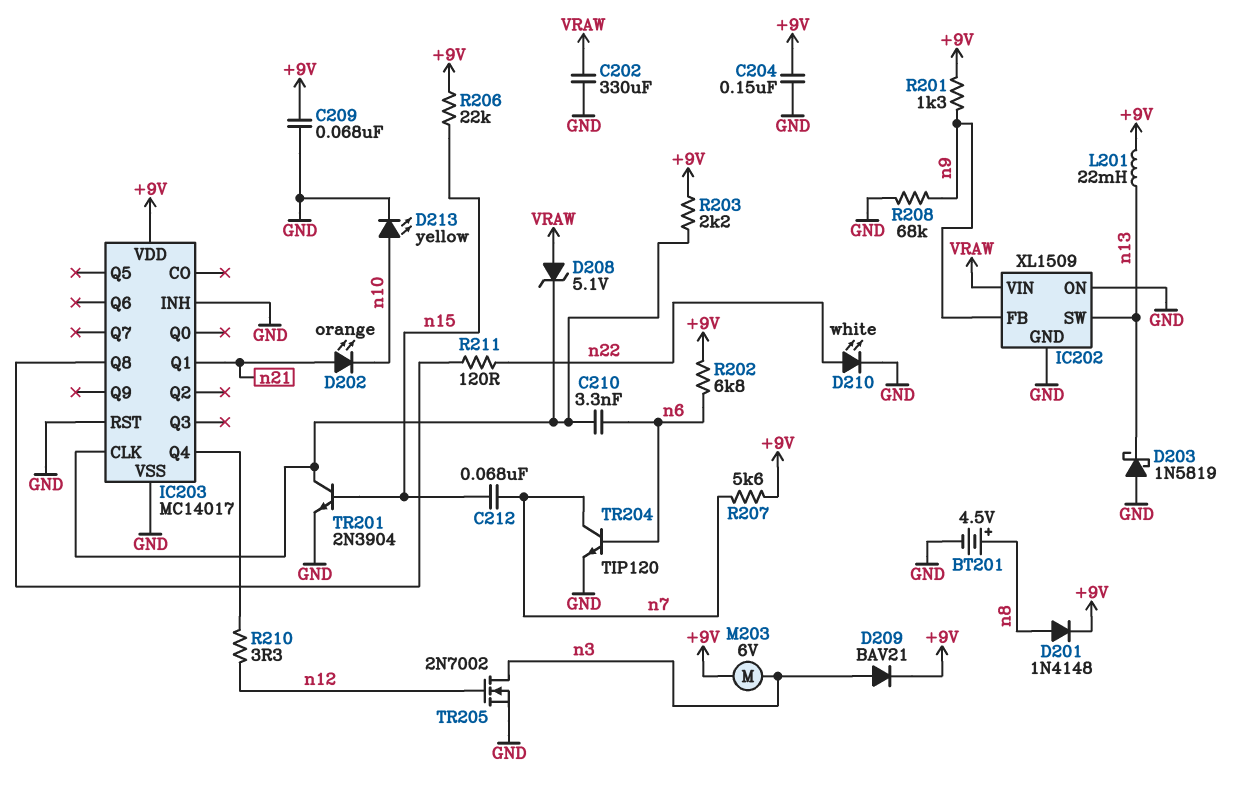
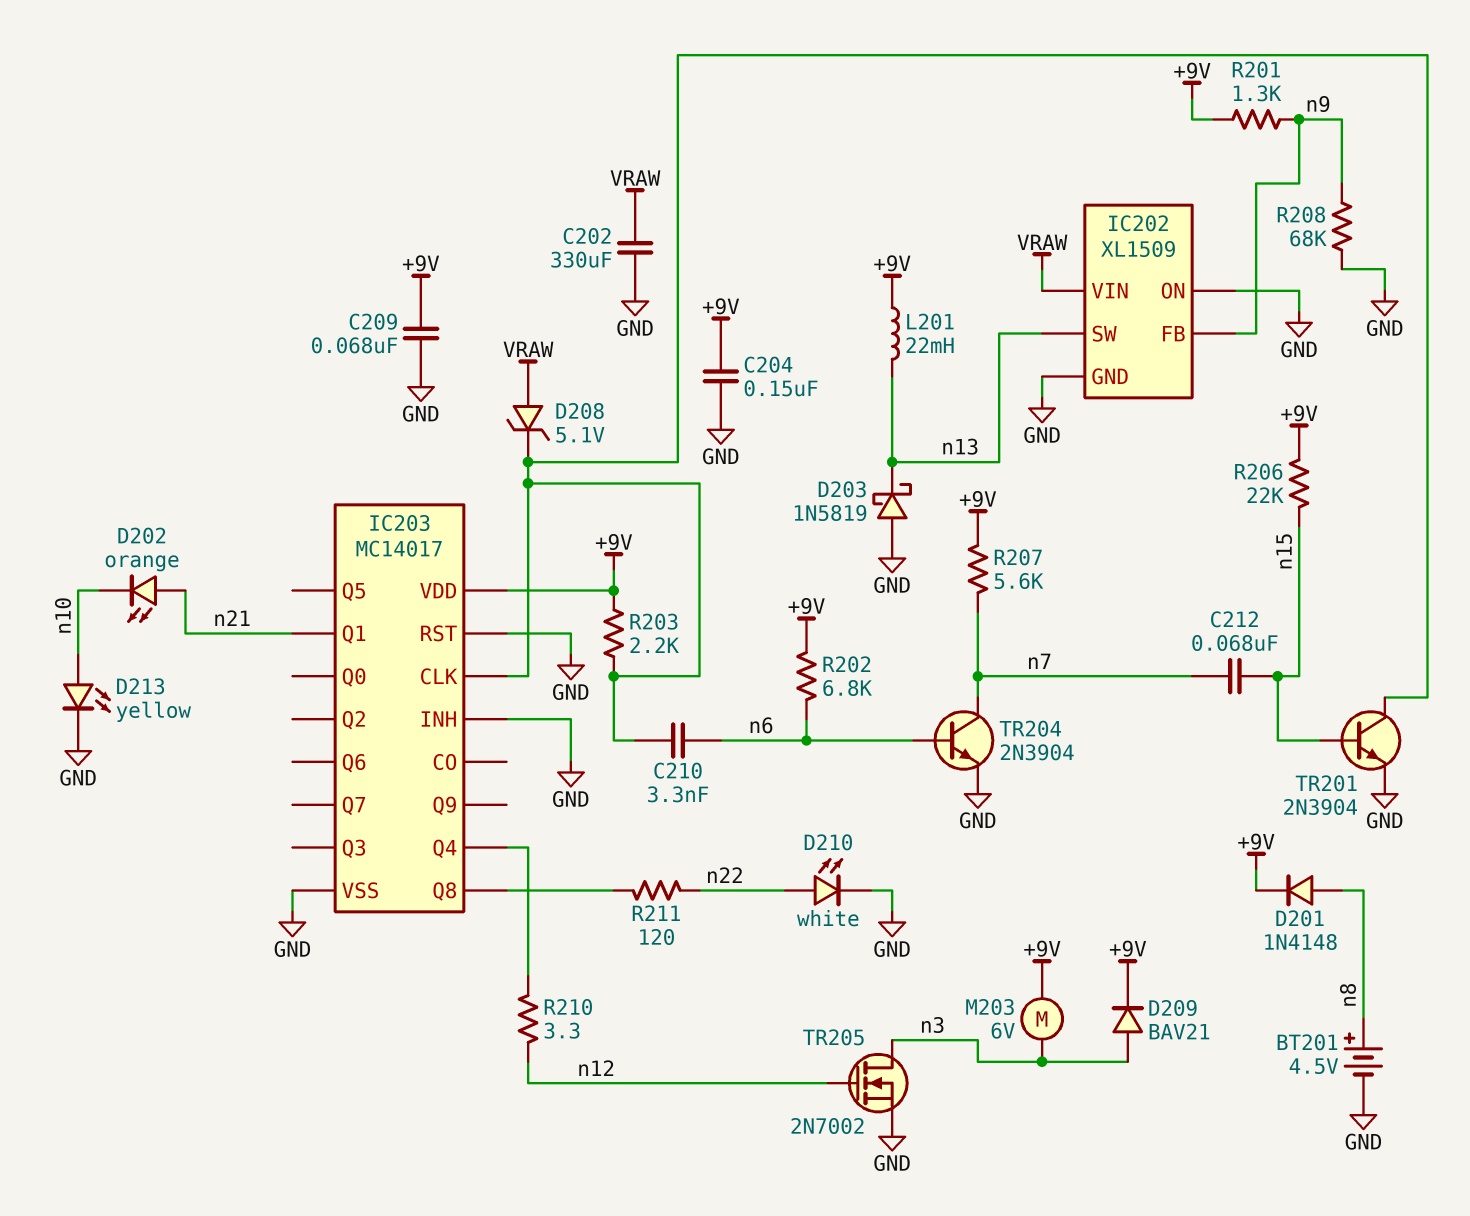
TR204: NPN TIP120 (B n6, C n7, E GND) -> NPN 2N3904 (B n6, C n7, E GND)

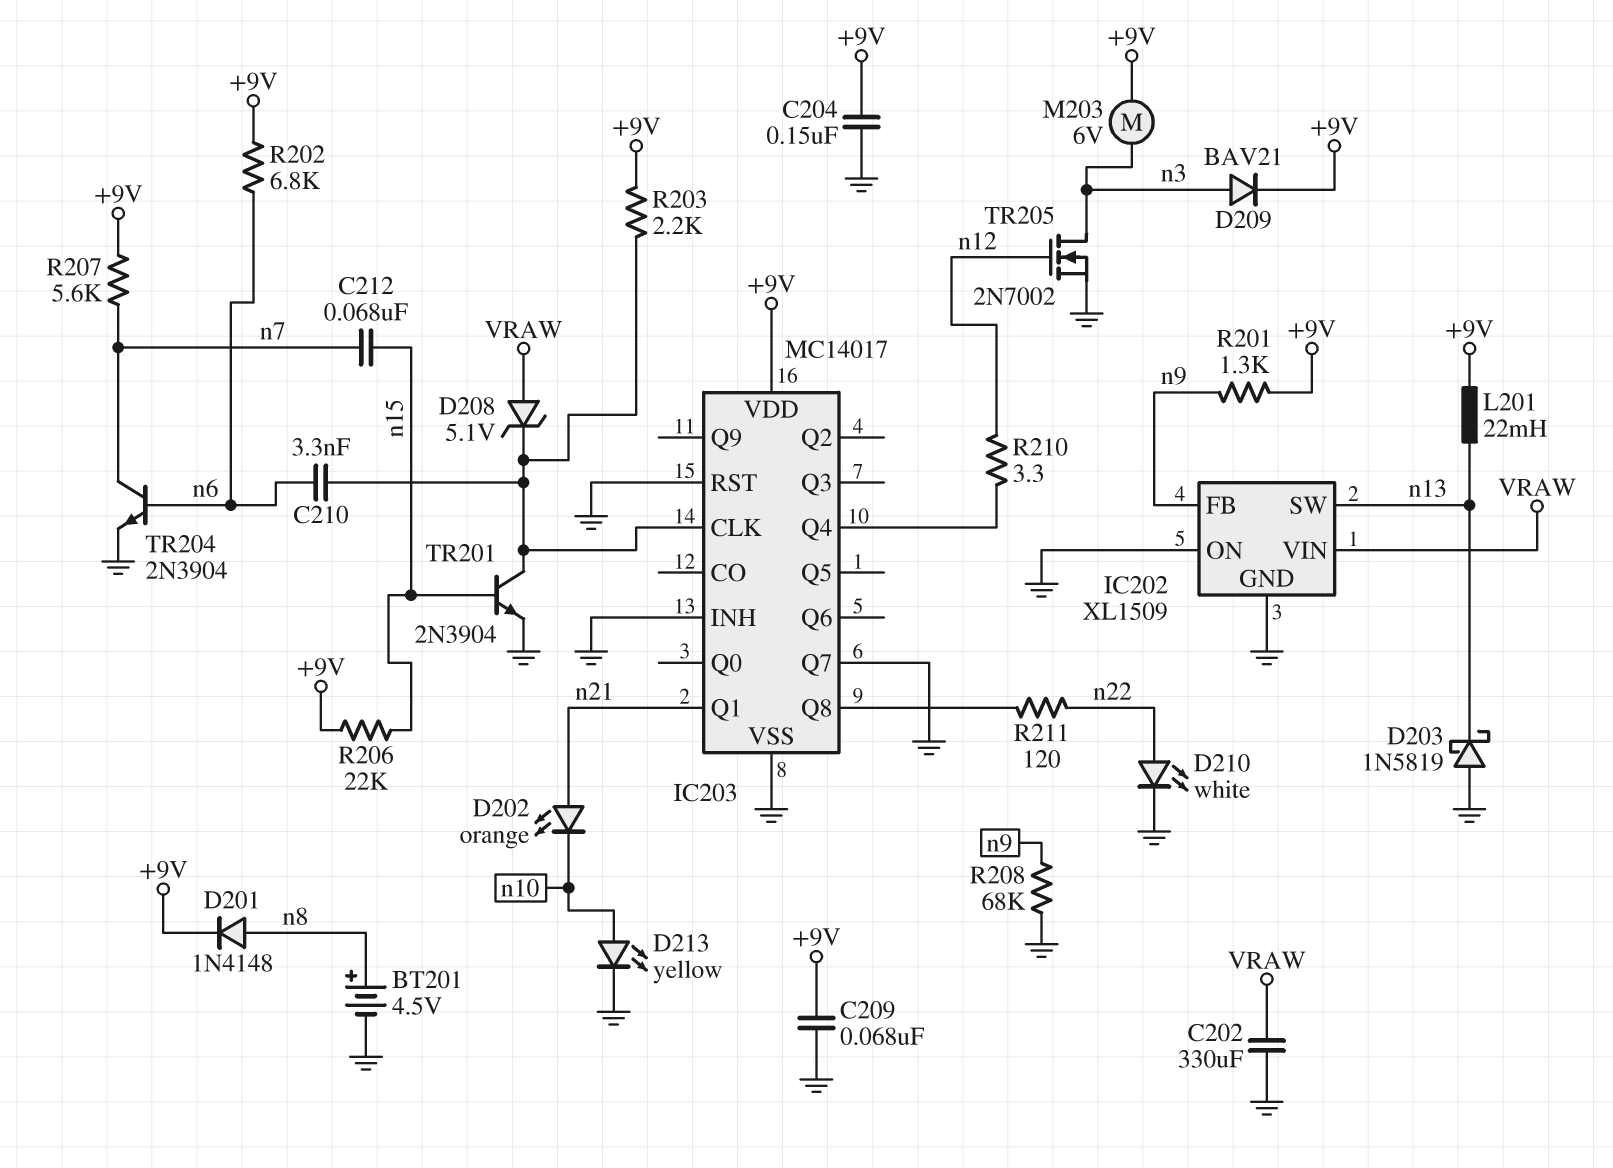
IC203 pin Q7: none -> GND

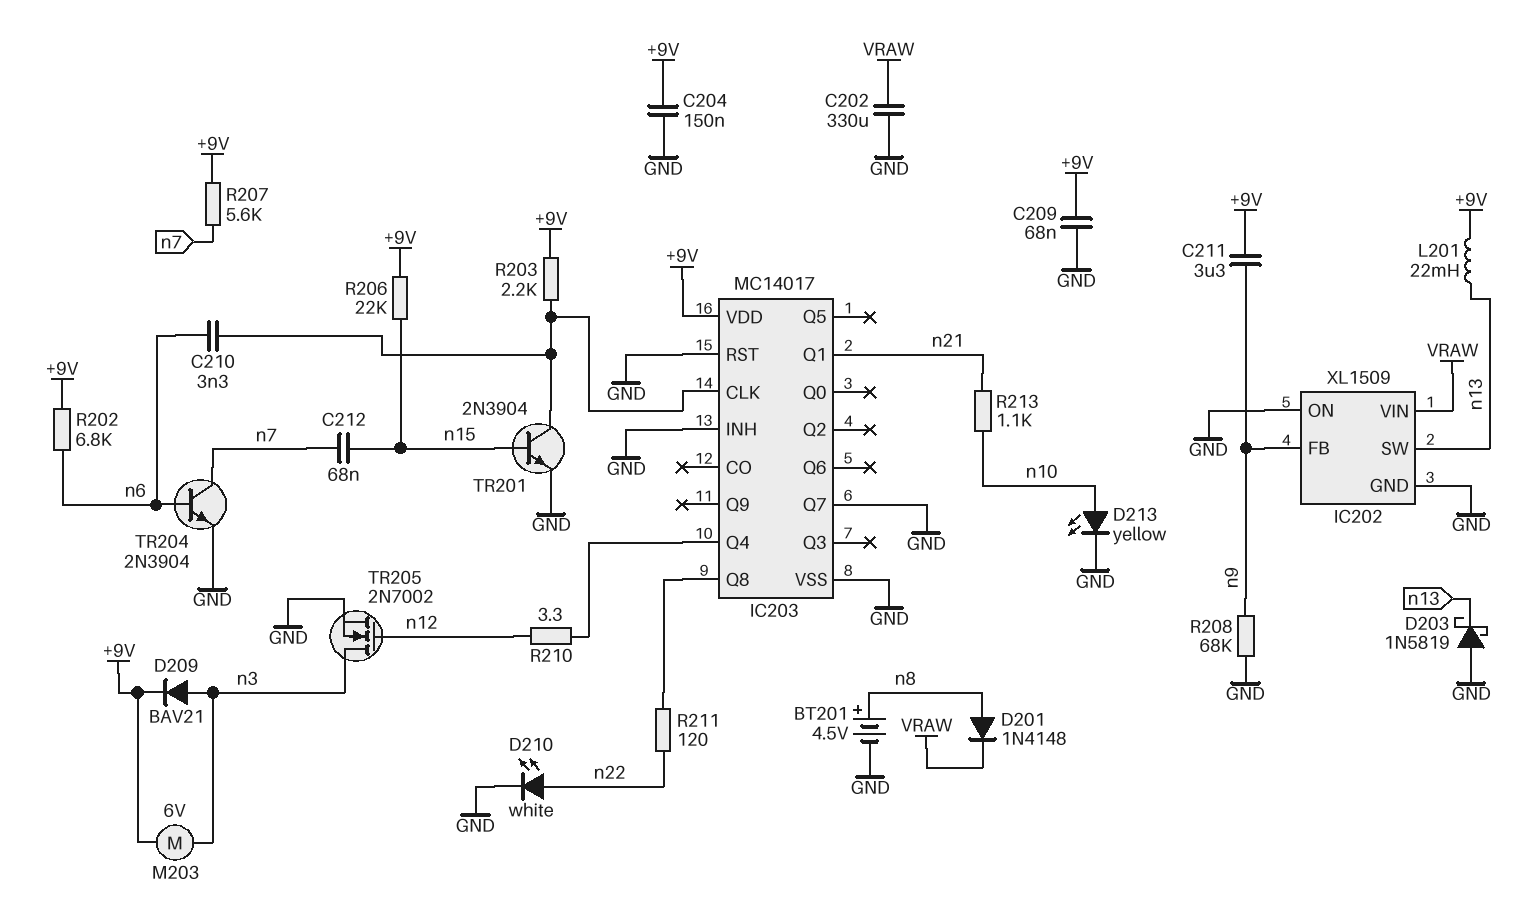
C211: none -> 3.3uF (+9V, n9)
D201: diode 1N4148 (A n8, K +9V) -> diode 1N4148 (A n8, K VRAW)
D202: LED orange (A n21, K n10) -> none
D208: zener 5.1V (A VRAW, K IC203/CLK) -> none
R201: 1.3k (+9V, n9) -> none
R213: none -> 1.1k (n10, n21)

